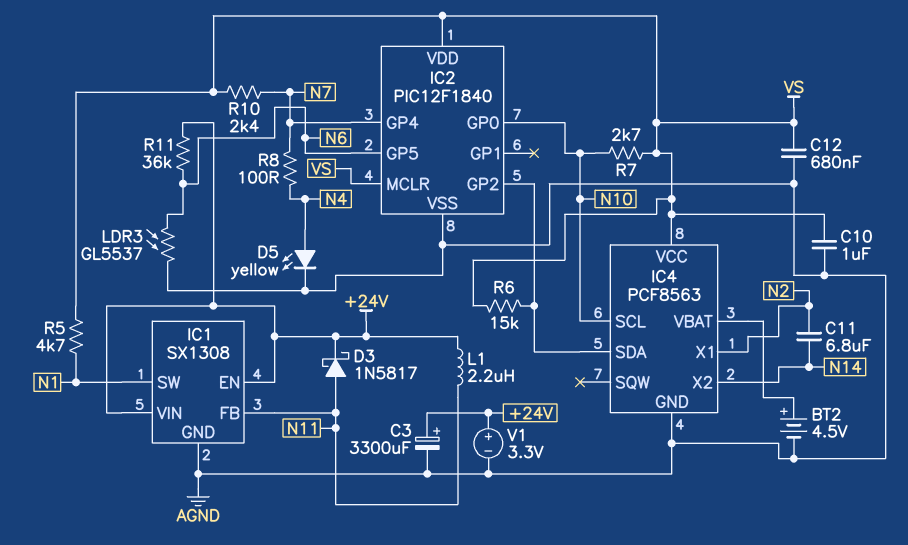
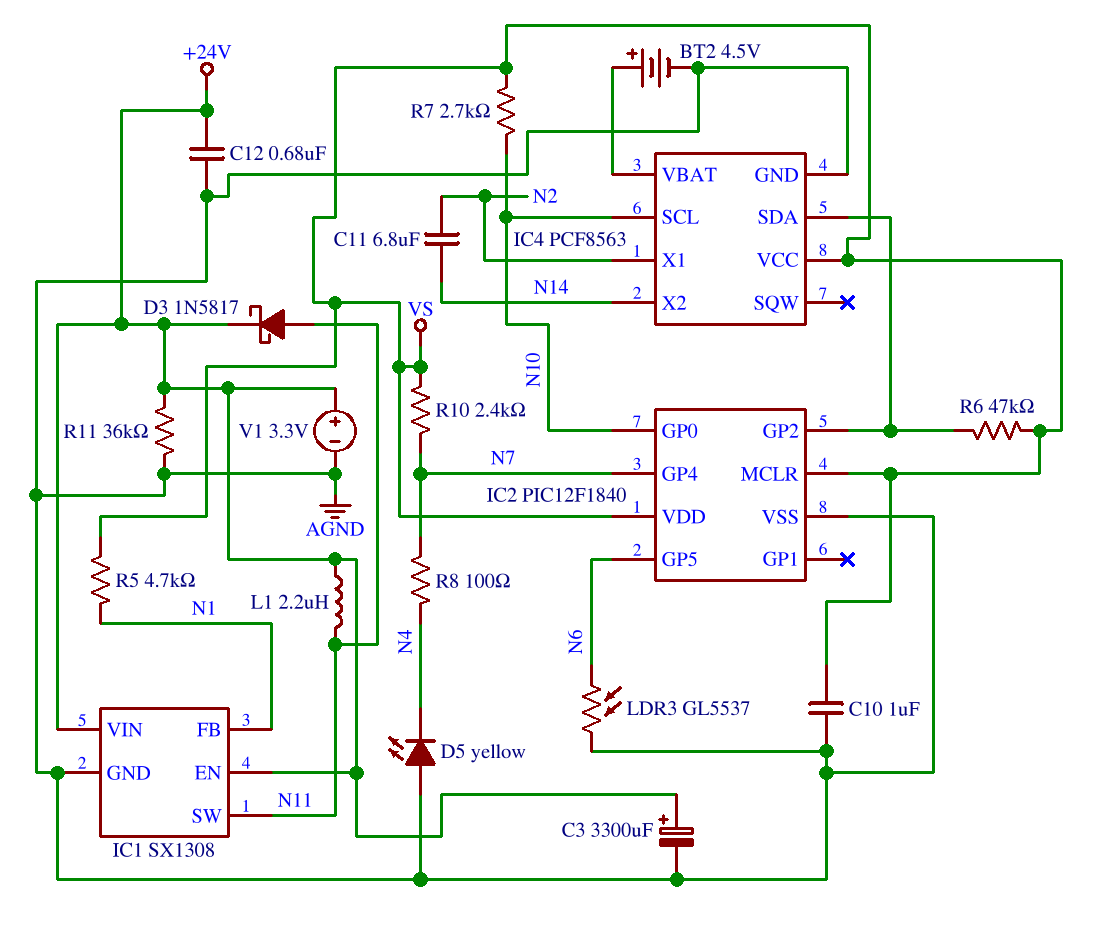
C12: 680nF (AGND, VS) -> 680nF (+24V, AGND)
D5: LED yellow (A N4, K AGND) -> LED yellow (A AGND, K N4)
IC1 pin FB: N11 -> N1
IC1 pin SW: N1 -> N11
R6: 15k (IC2/GP2, VS) -> 47k (IC2/GP2, VS)
R11: 36k (+24V, N6) -> 36k (+24V, AGND)

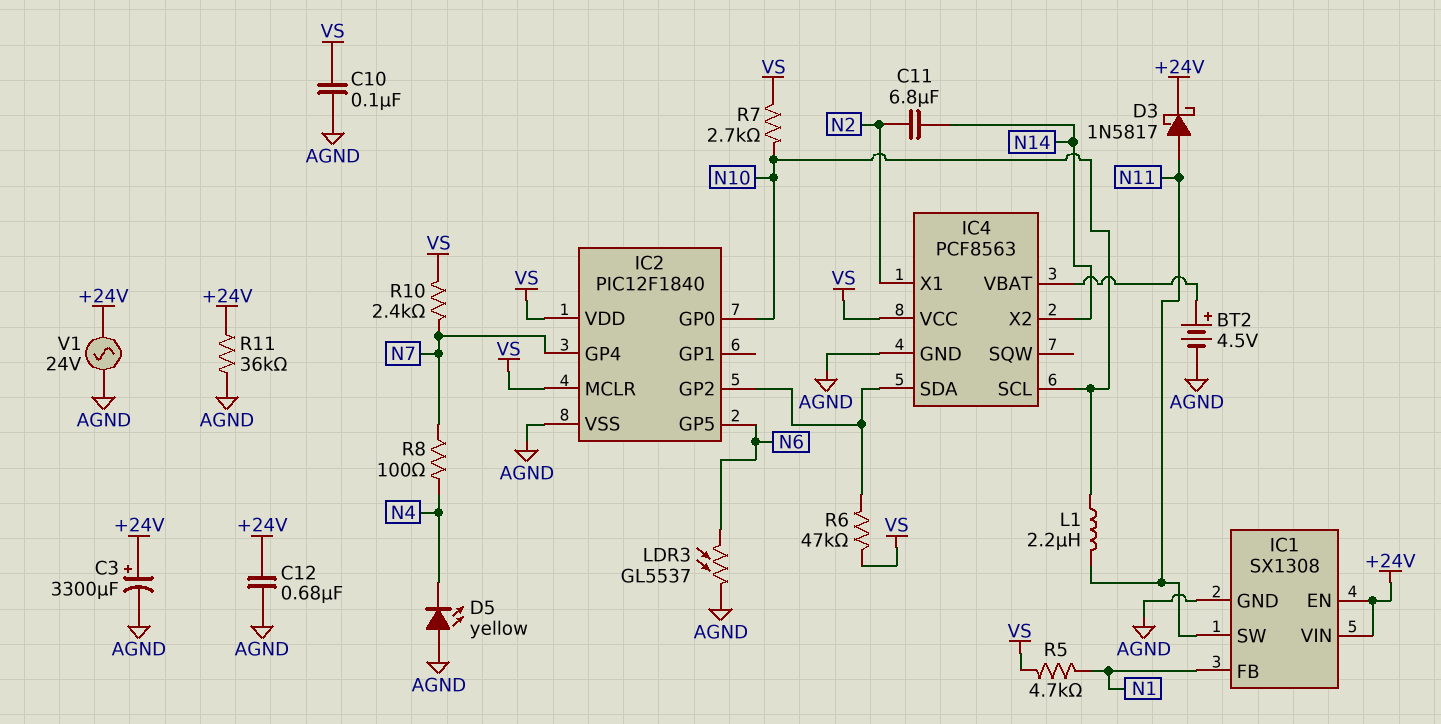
C10: 1uF (AGND, VS) -> 100nF (AGND, VS)
L1: 2.2uH (+24V, N11) -> 2.2uH (N10, N11)
V1: 3.3V (plus +24V, minus AGND) -> AC 24V (+24V, AGND)

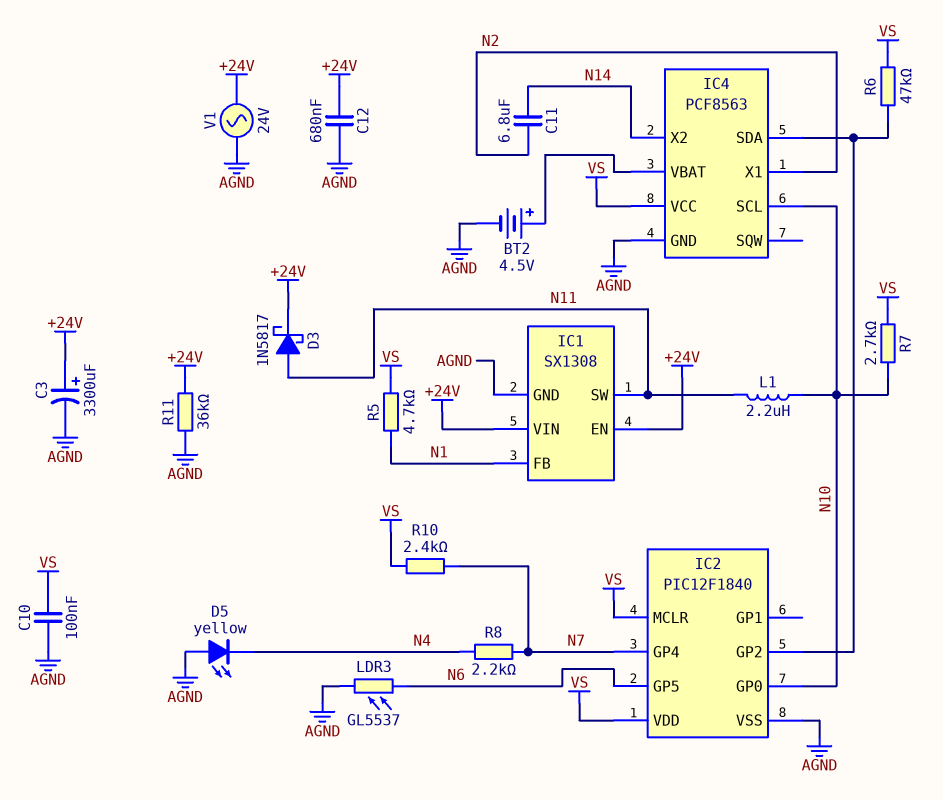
R8: 100 (N4, N7) -> 2.2k (N4, N7)

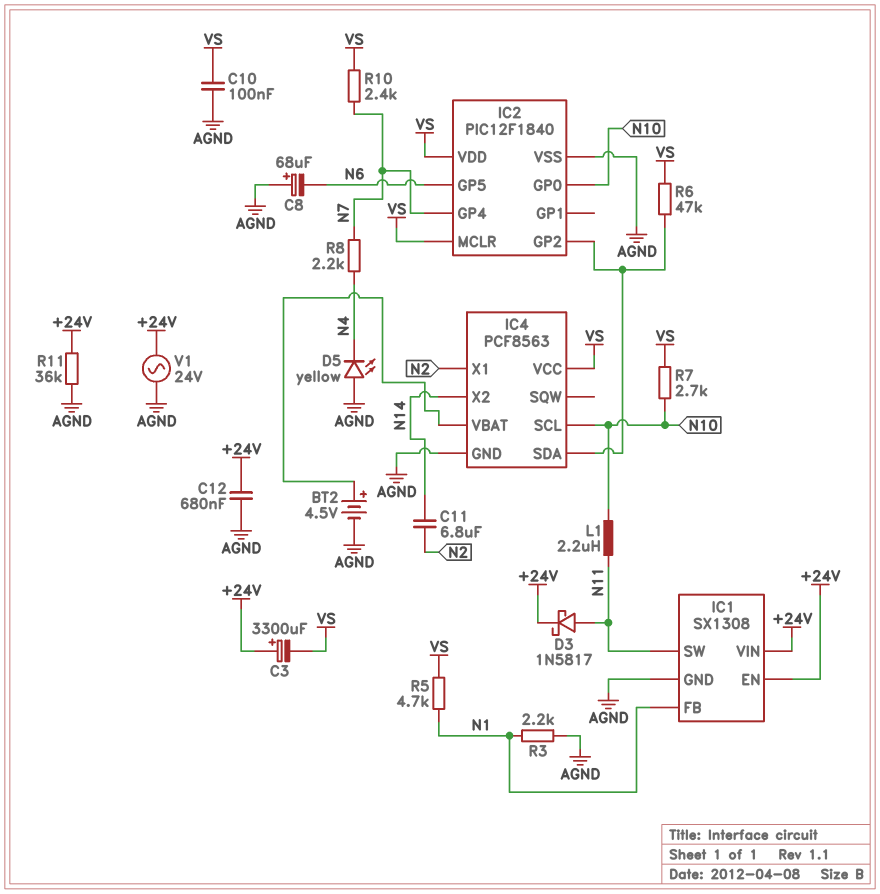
C3: 3300uF (plus +24V, minus AGND) -> 3300uF (plus +24V, minus VS)
C8: none -> 68uF (plus AGND, minus N6)
LDR3: GL5537 (AGND, N6) -> none
R3: none -> 2.2k (AGND, N1)

